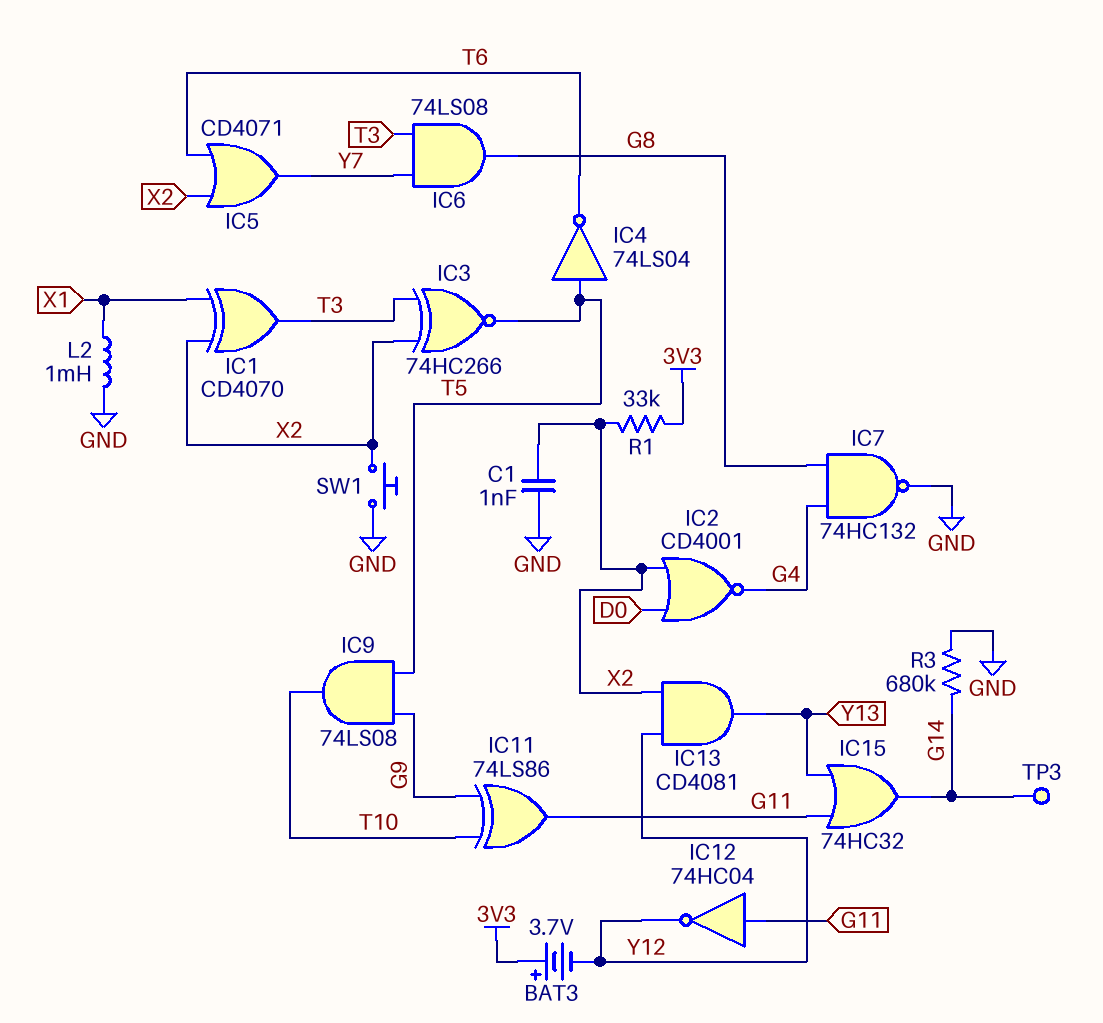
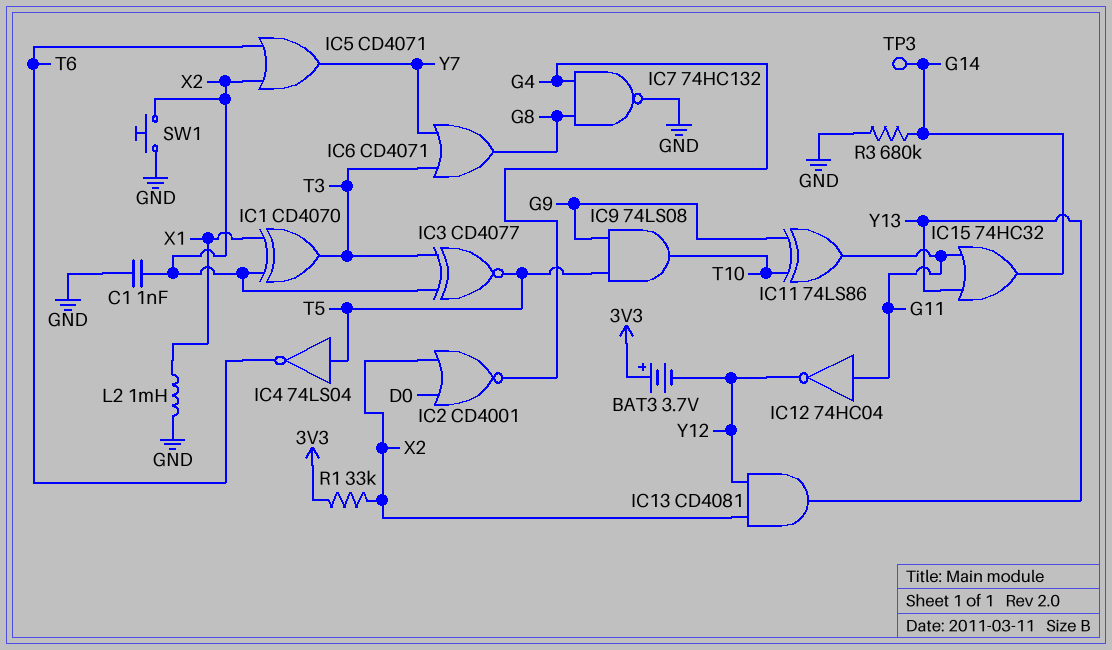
IC3: XNOR 74HC266 (in T3, in X2, out T5) -> XNOR CD4077 (in T3, in X2, out T5)
IC6: AND 74LS08 (in T3, in Y7, out G8) -> OR CD4071 (in T3, in Y7, out G8)

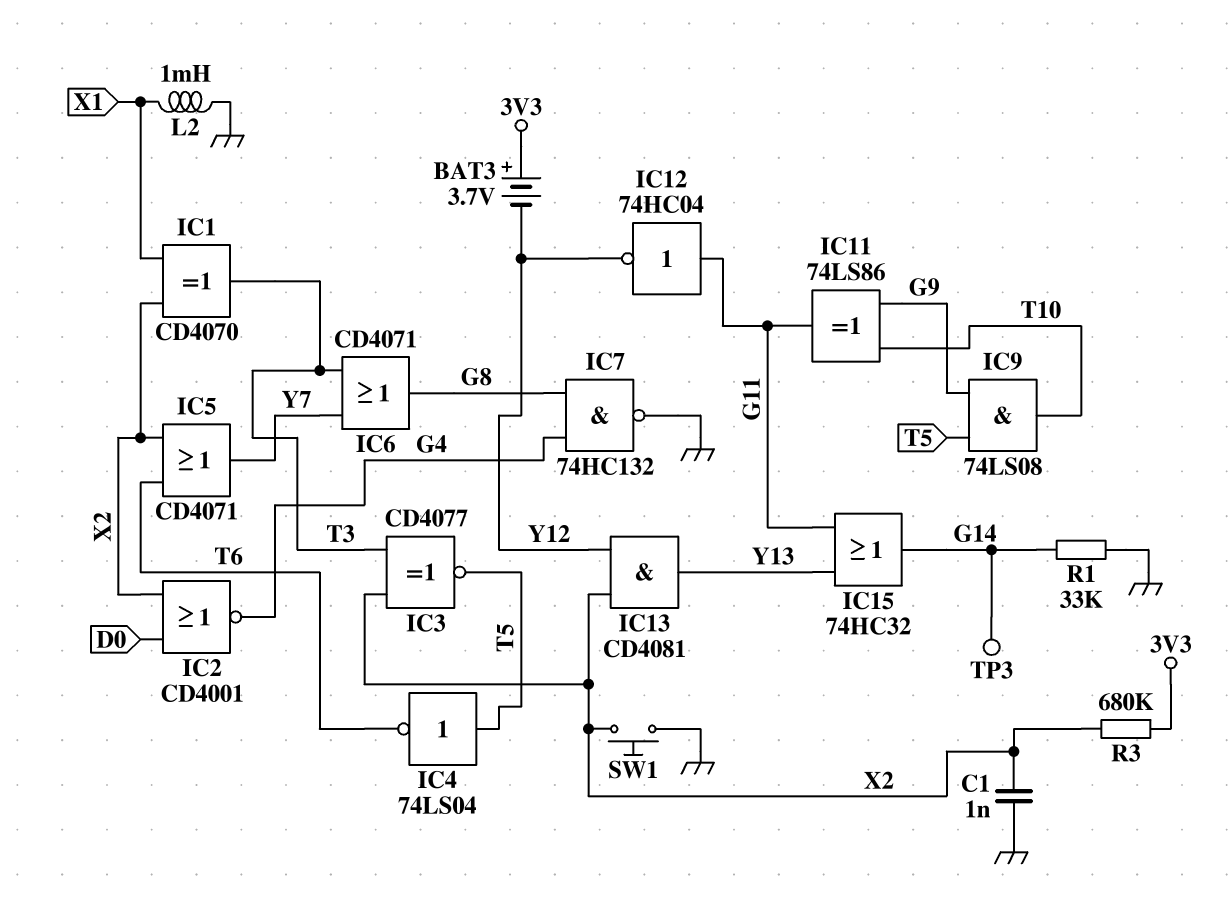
R1: 33k (3V3, X2) -> 33k (G14, GND)
R3: 680k (G14, GND) -> 680k (3V3, X2)

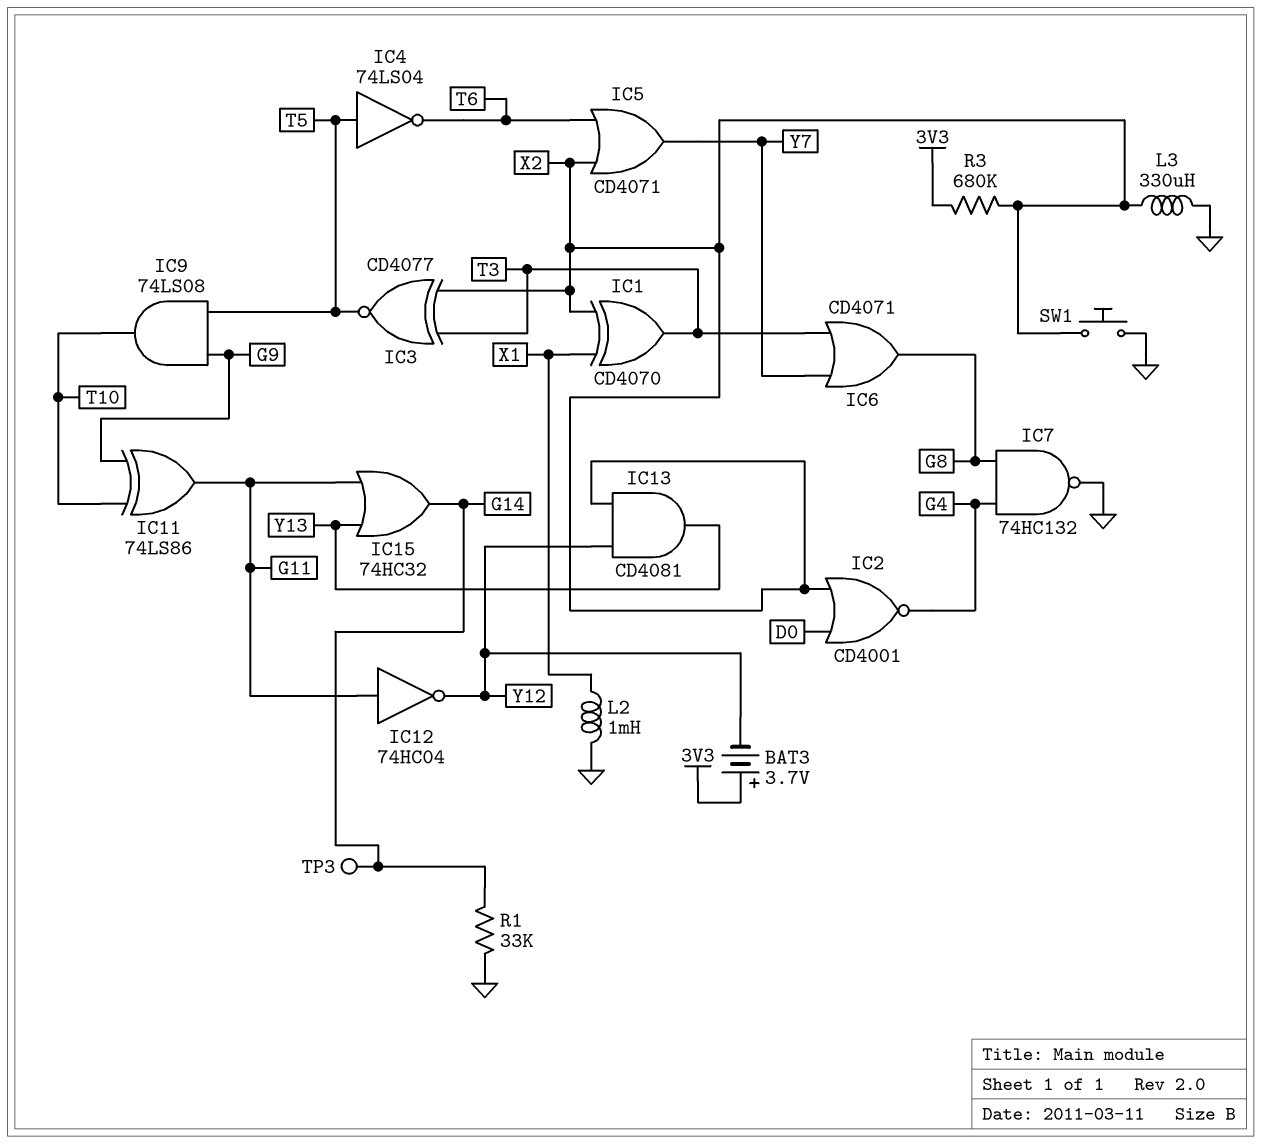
C1: 1nF (GND, X2) -> none
L3: none -> 330uH (GND, X2)

